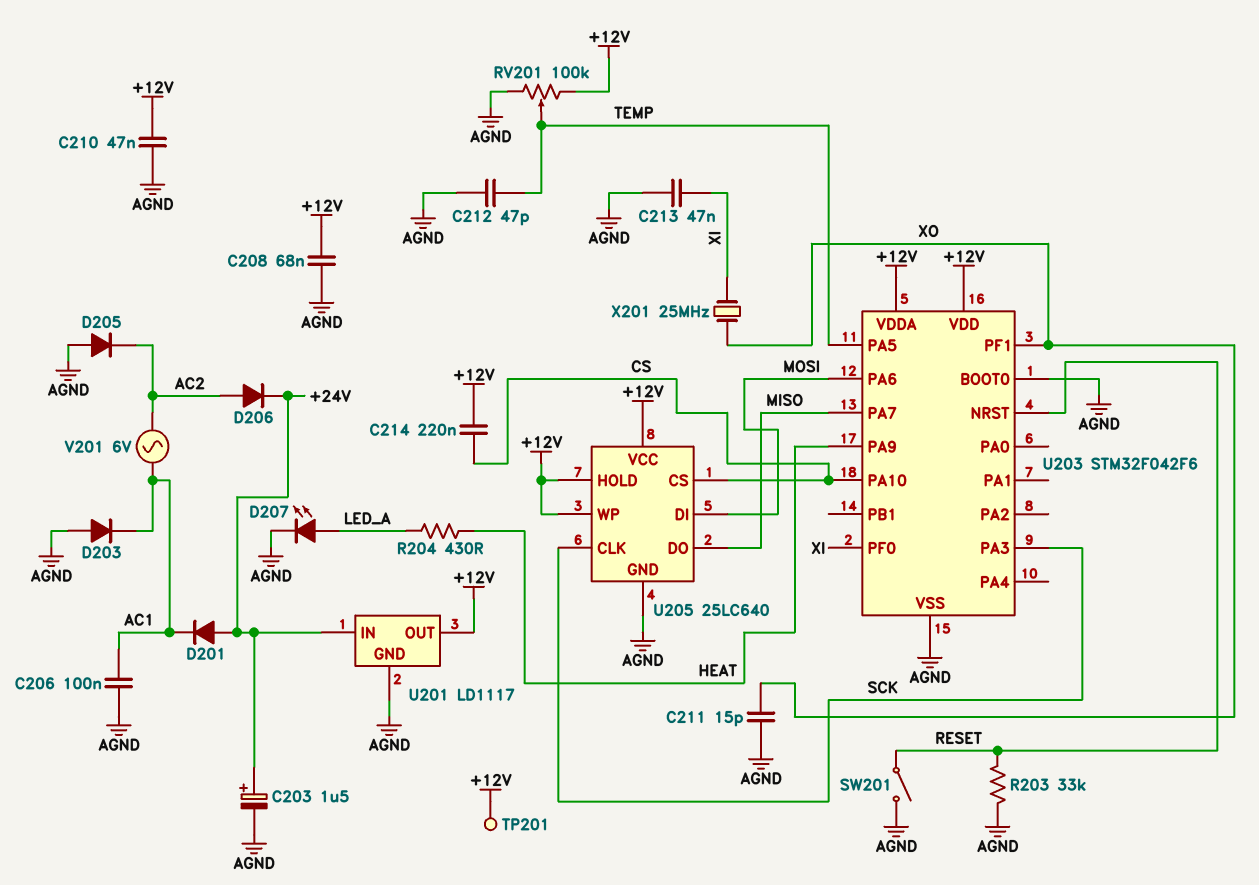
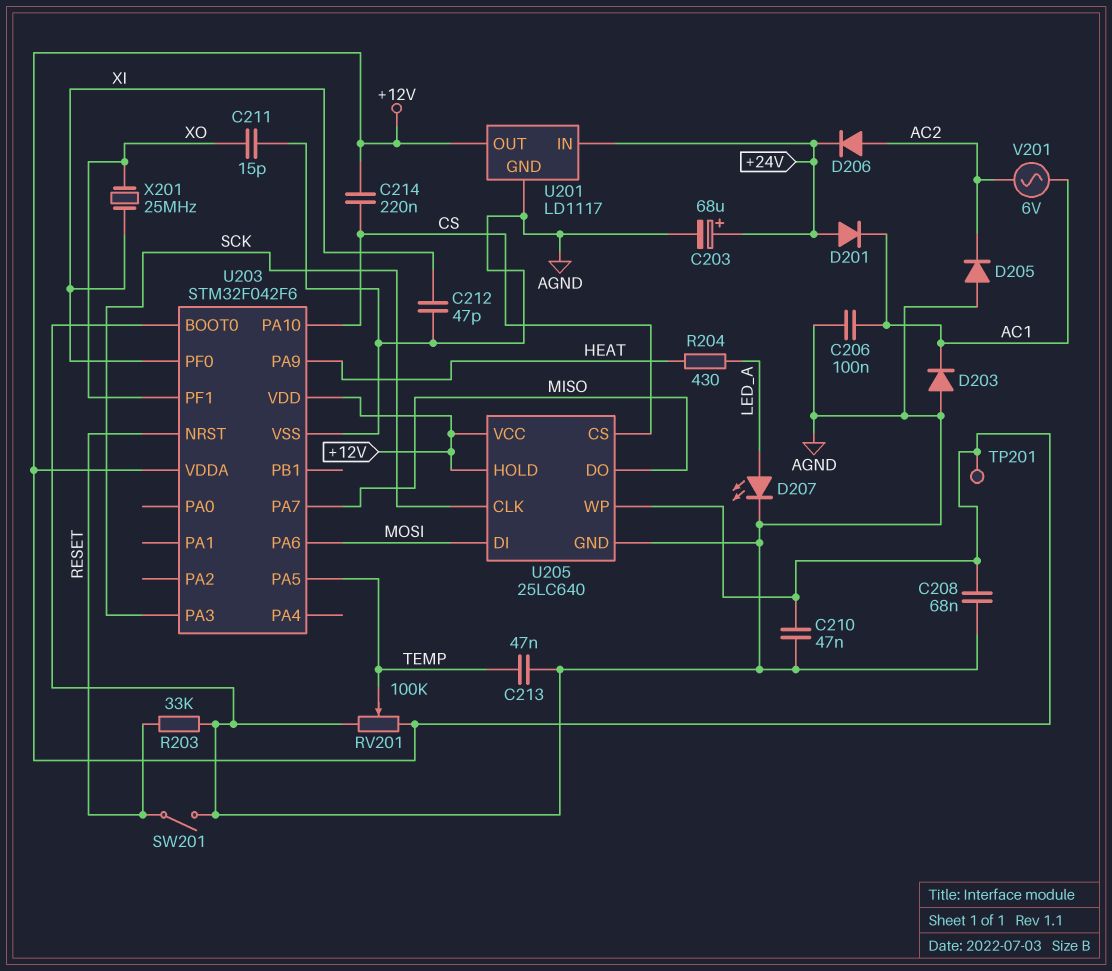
C203: 1.5uF (plus +24V, minus AGND) -> 68uF (plus +24V, minus AGND)
C212: 47pF (AGND, TEMP) -> 47pF (AGND, XI)
C213: 47nF (AGND, XI) -> 47nF (AGND, TEMP)

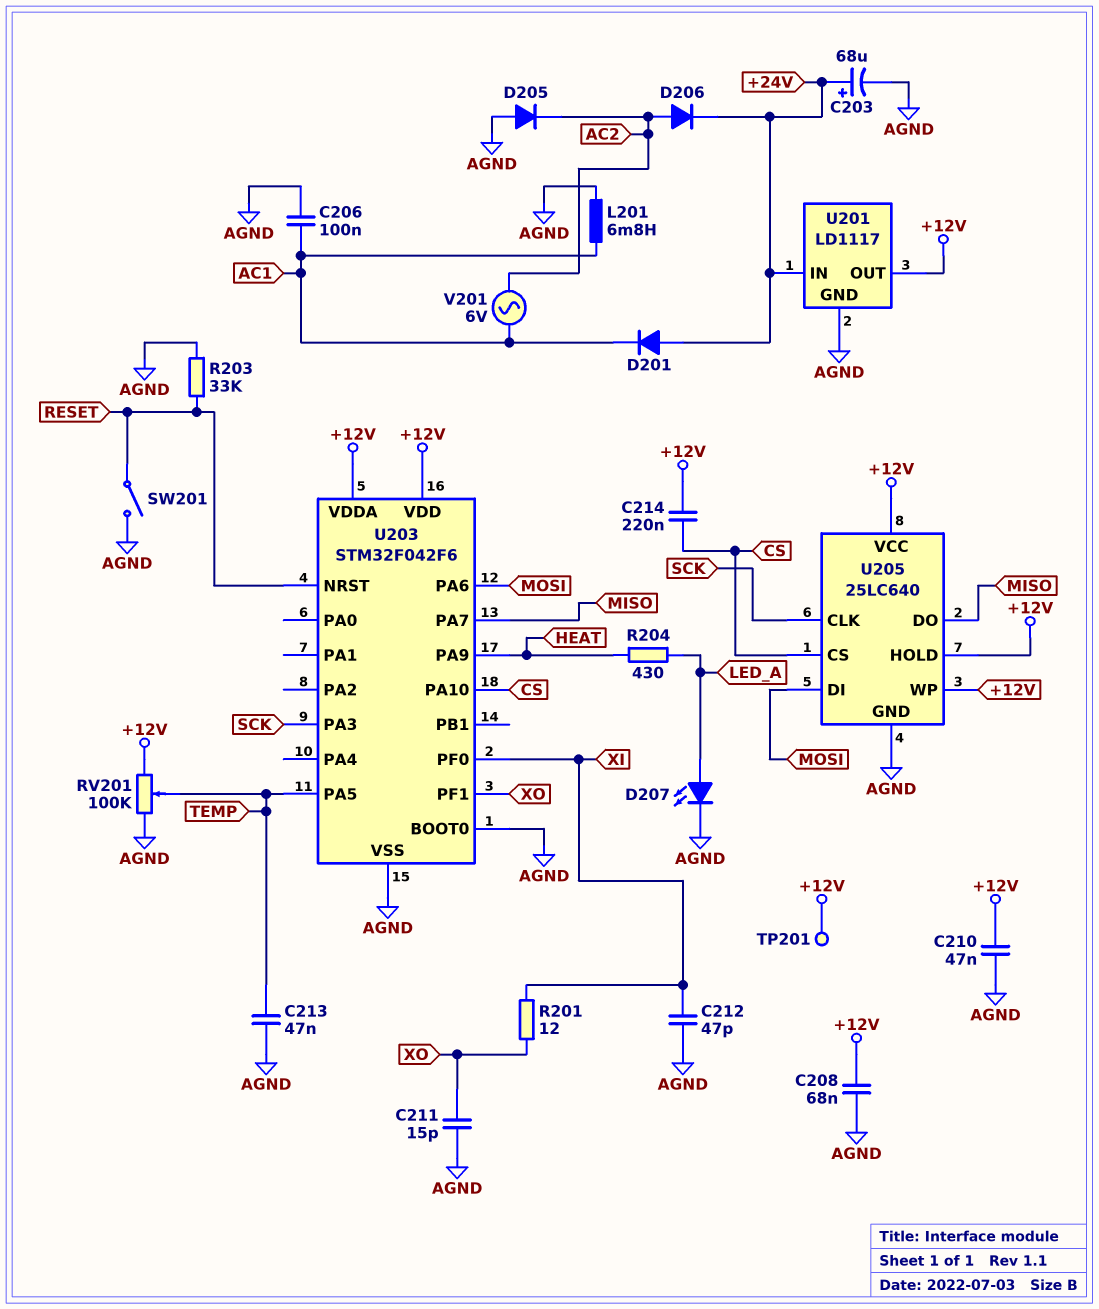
D203: diode (A AGND, K AC1) -> none
L201: none -> 6.8mH (AC1, AGND)
R201: none -> 12 (XI, XO)
X201: 25MHz (XI, XO) -> none

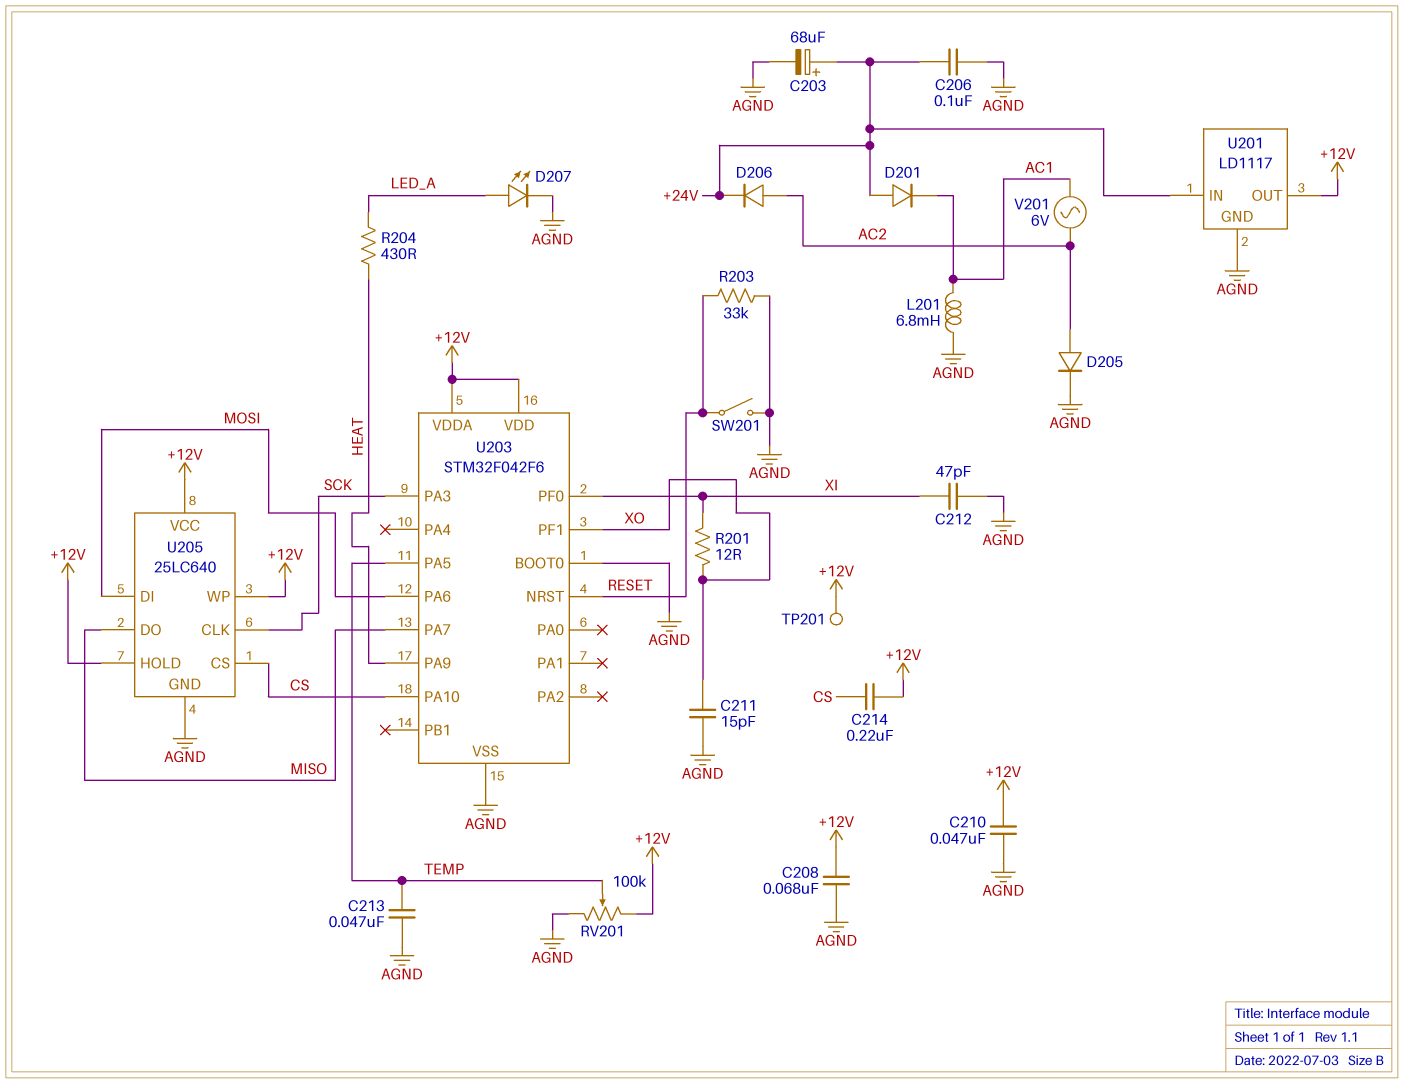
C206: 100nF (AC1, AGND) -> 100nF (+24V, AGND)
D205: diode (A AGND, K AC2) -> diode (A AC2, K AGND)

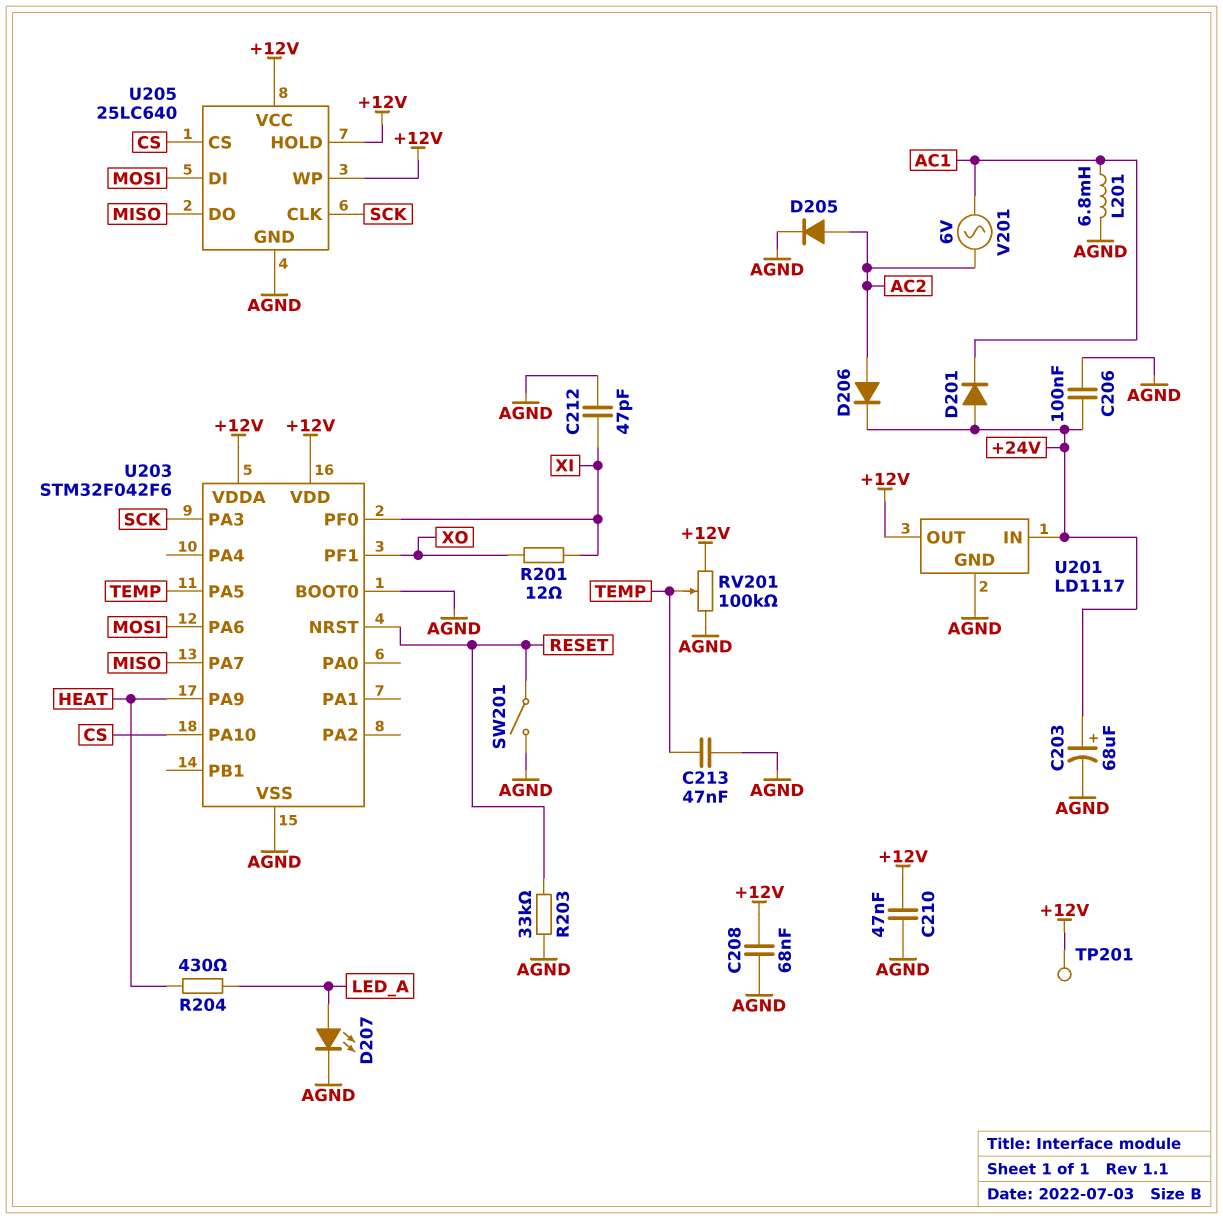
C211: 15pF (AGND, XO) -> none
C214: 220nF (+12V, CS) -> none

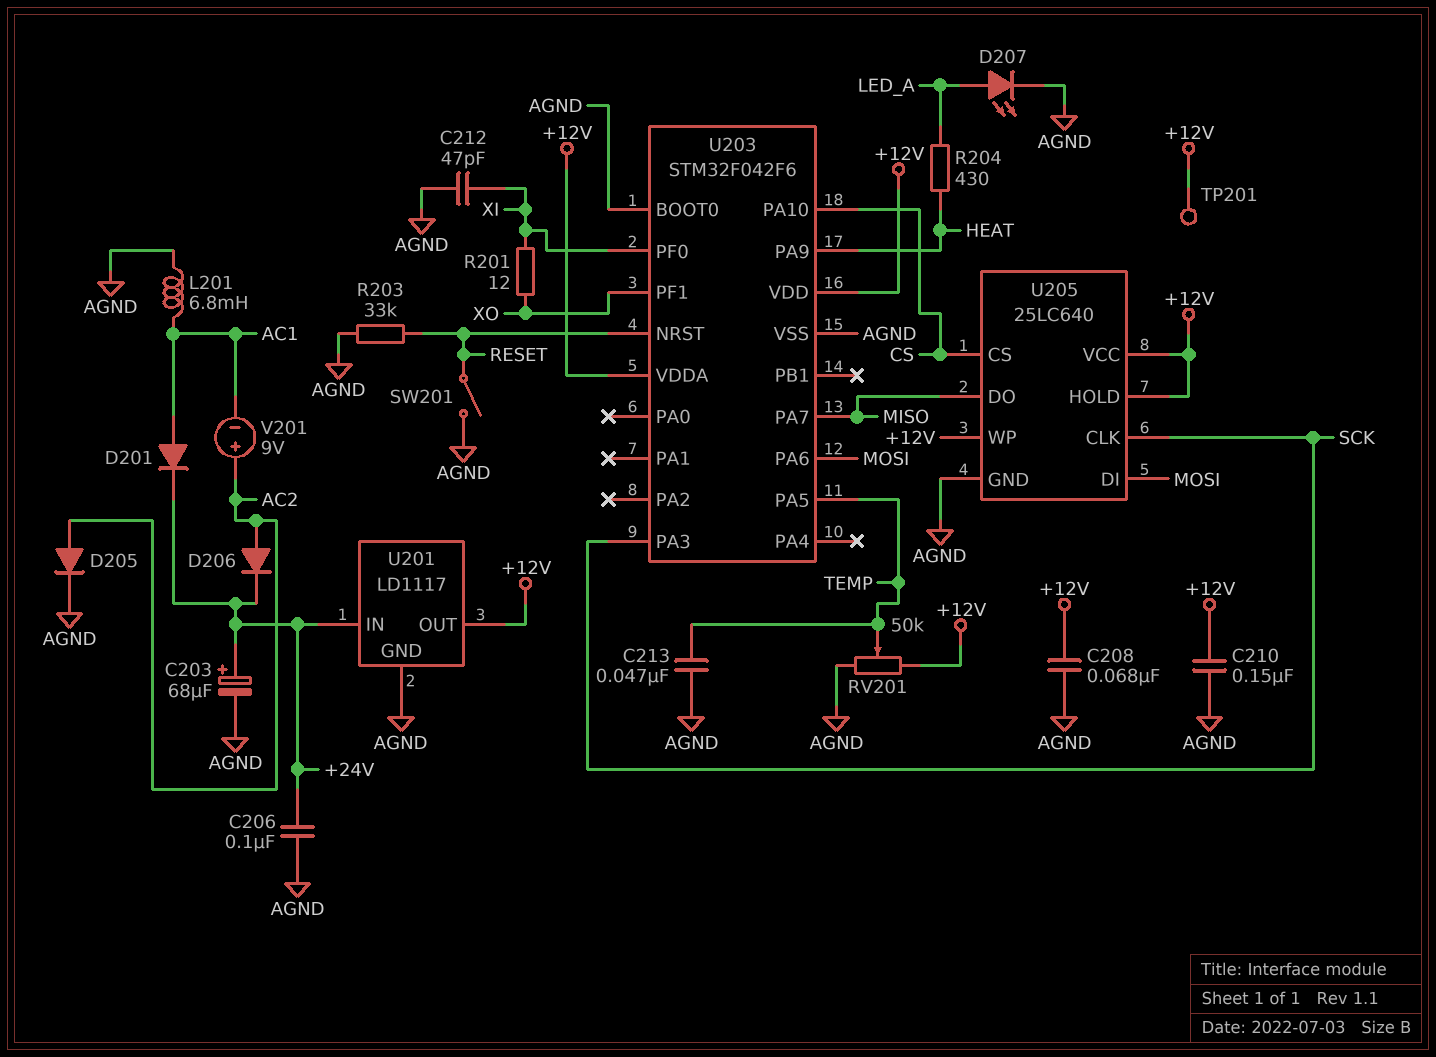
C210: 47nF (+12V, AGND) -> 150nF (+12V, AGND)
D201: diode (A +24V, K AC1) -> diode (A AC1, K +24V)
RV201: 100k (+12V, AGND, wiper TEMP) -> 50k (+12V, AGND, wiper TEMP)
V201: AC 6V (AC1, AC2) -> 9V (plus AC2, minus AC1)

